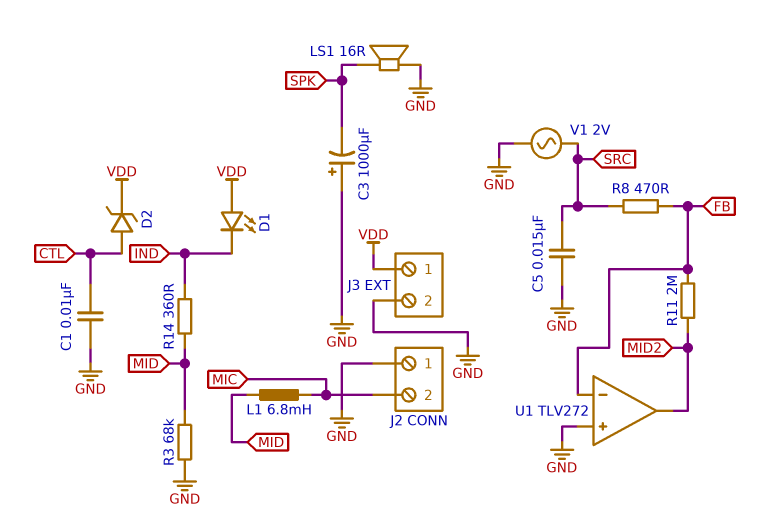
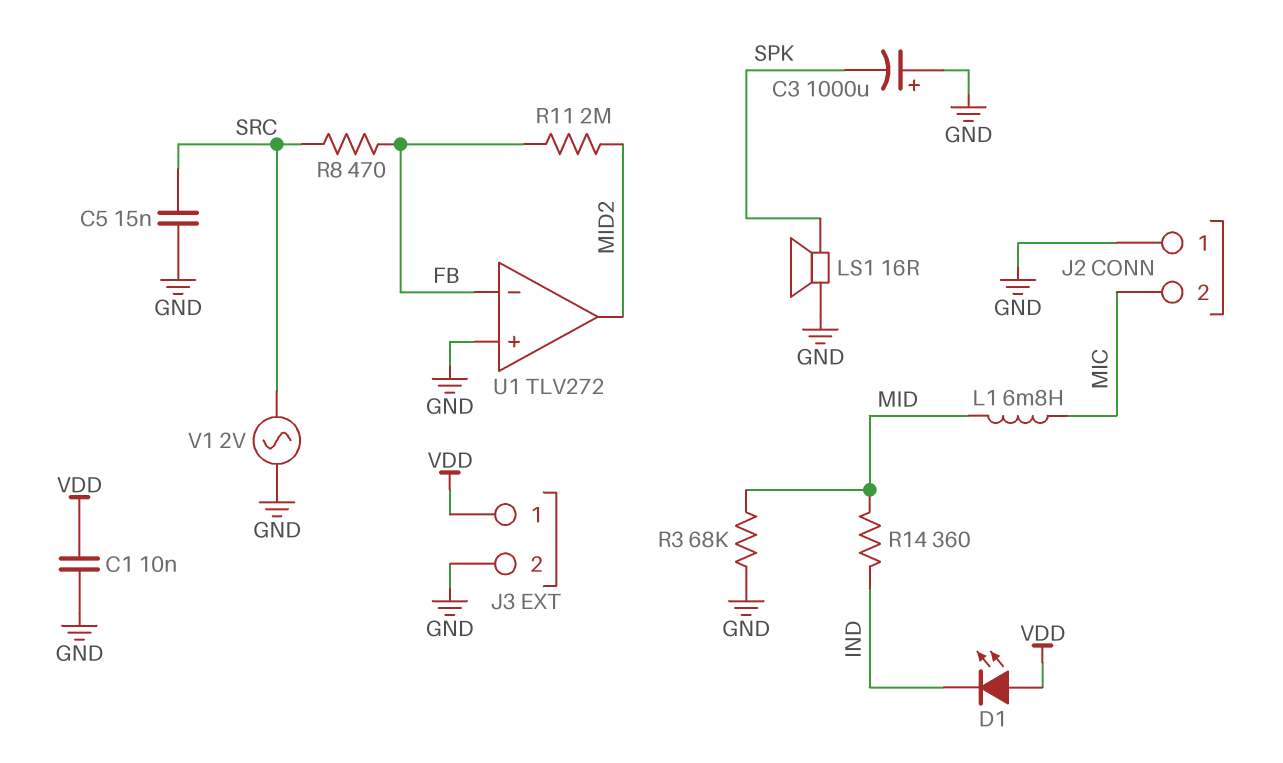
C1: 10nF (CTL, GND) -> 10nF (GND, VDD)
D2: zener (A CTL, K VDD) -> none

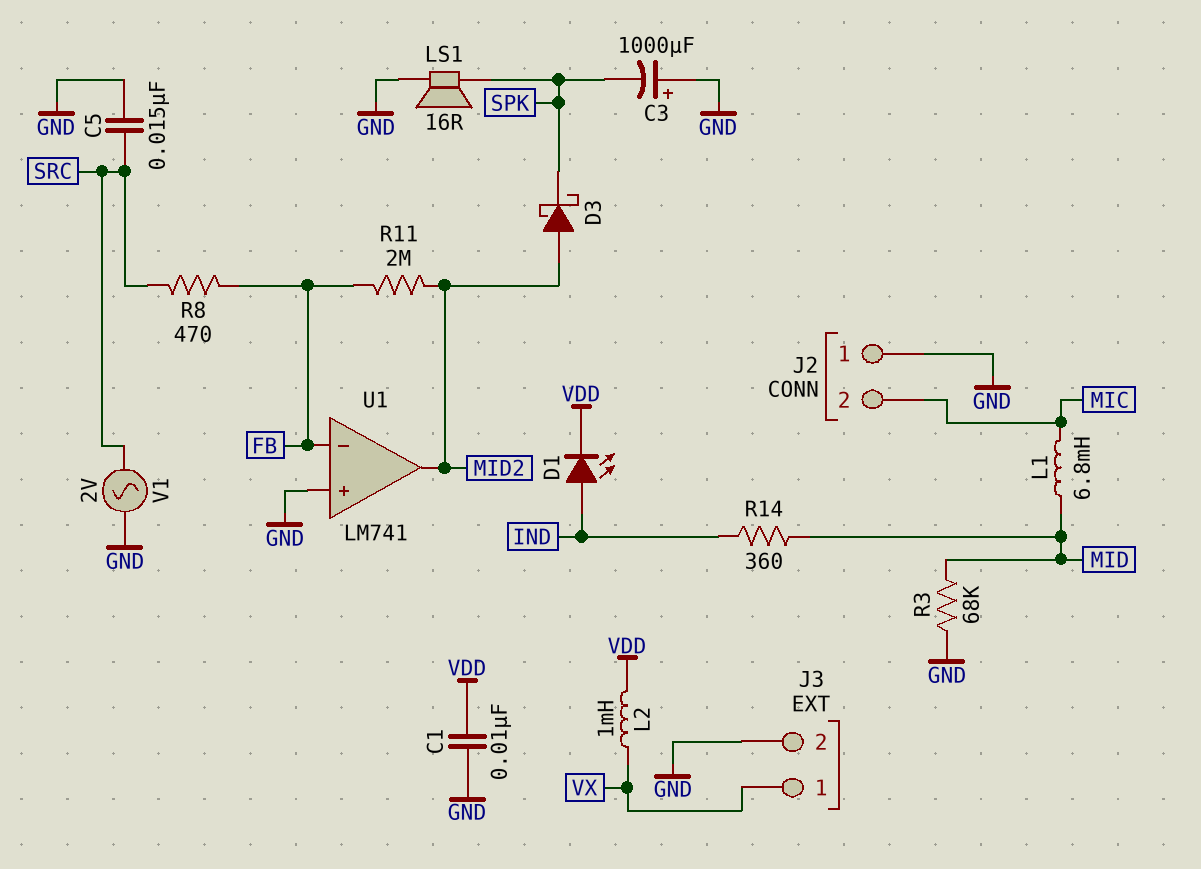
D1: LED (A VDD, K IND) -> LED (A IND, K VDD)
D3: none -> schottky (A MID2, K SPK)
J3 pin 1: VDD -> VX
L2: none -> 1mH (VDD, VX)
U1: TLV272 -> LM741

